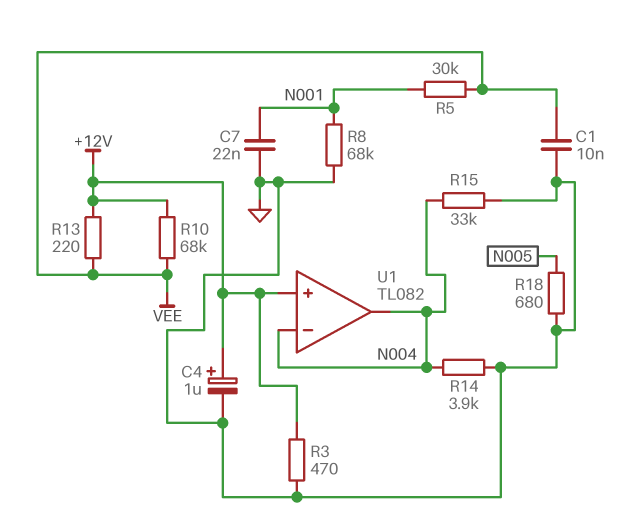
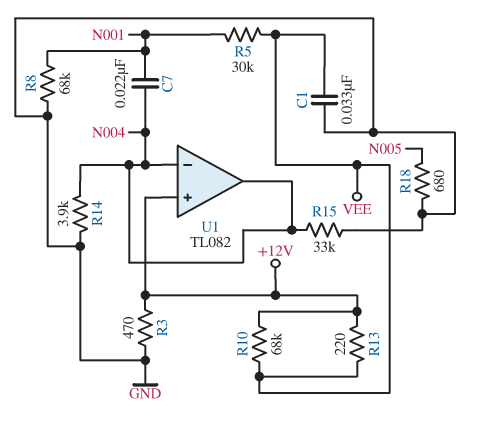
C1: 10nF (GND, VEE) -> 33nF (GND, VEE)
C4: 1uF (plus +12V, minus GND) -> none
C7: 22nF (GND, N001) -> 22nF (N001, N004)

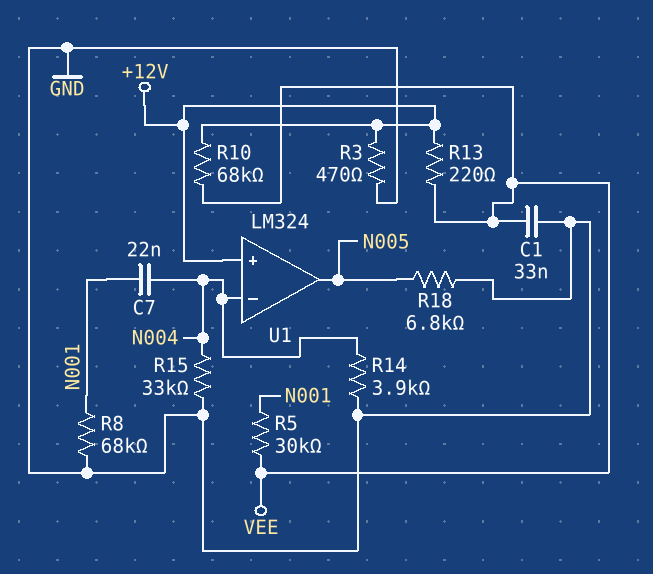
R18: 680 (GND, N005) -> 6.8k (GND, N005)
U1: TL082 -> LM324
U1 pin out: N004 -> N005

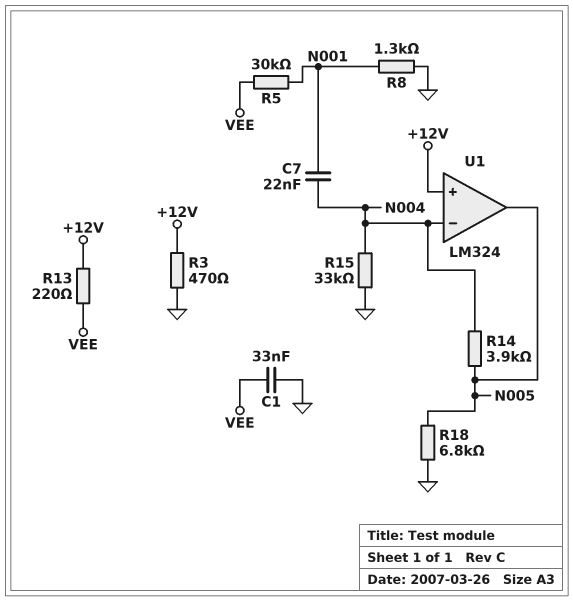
R8: 68k (GND, N001) -> 1.3k (GND, N001)
R10: 68k (+12V, VEE) -> none
R14: 3.9k (GND, N004) -> 3.9k (N004, N005)

